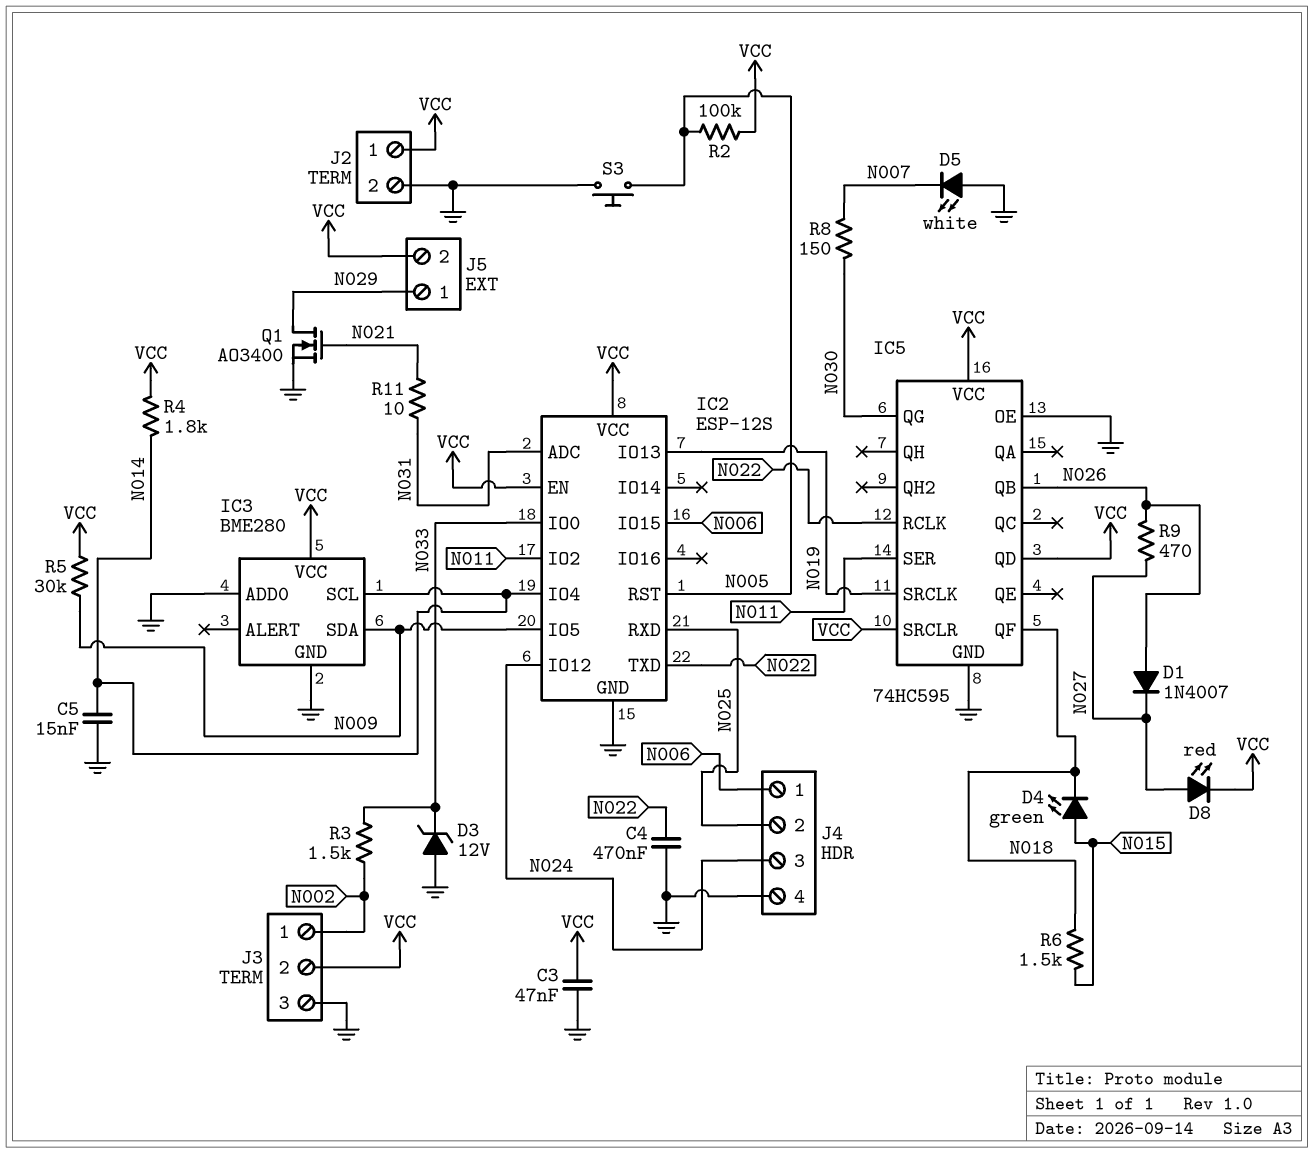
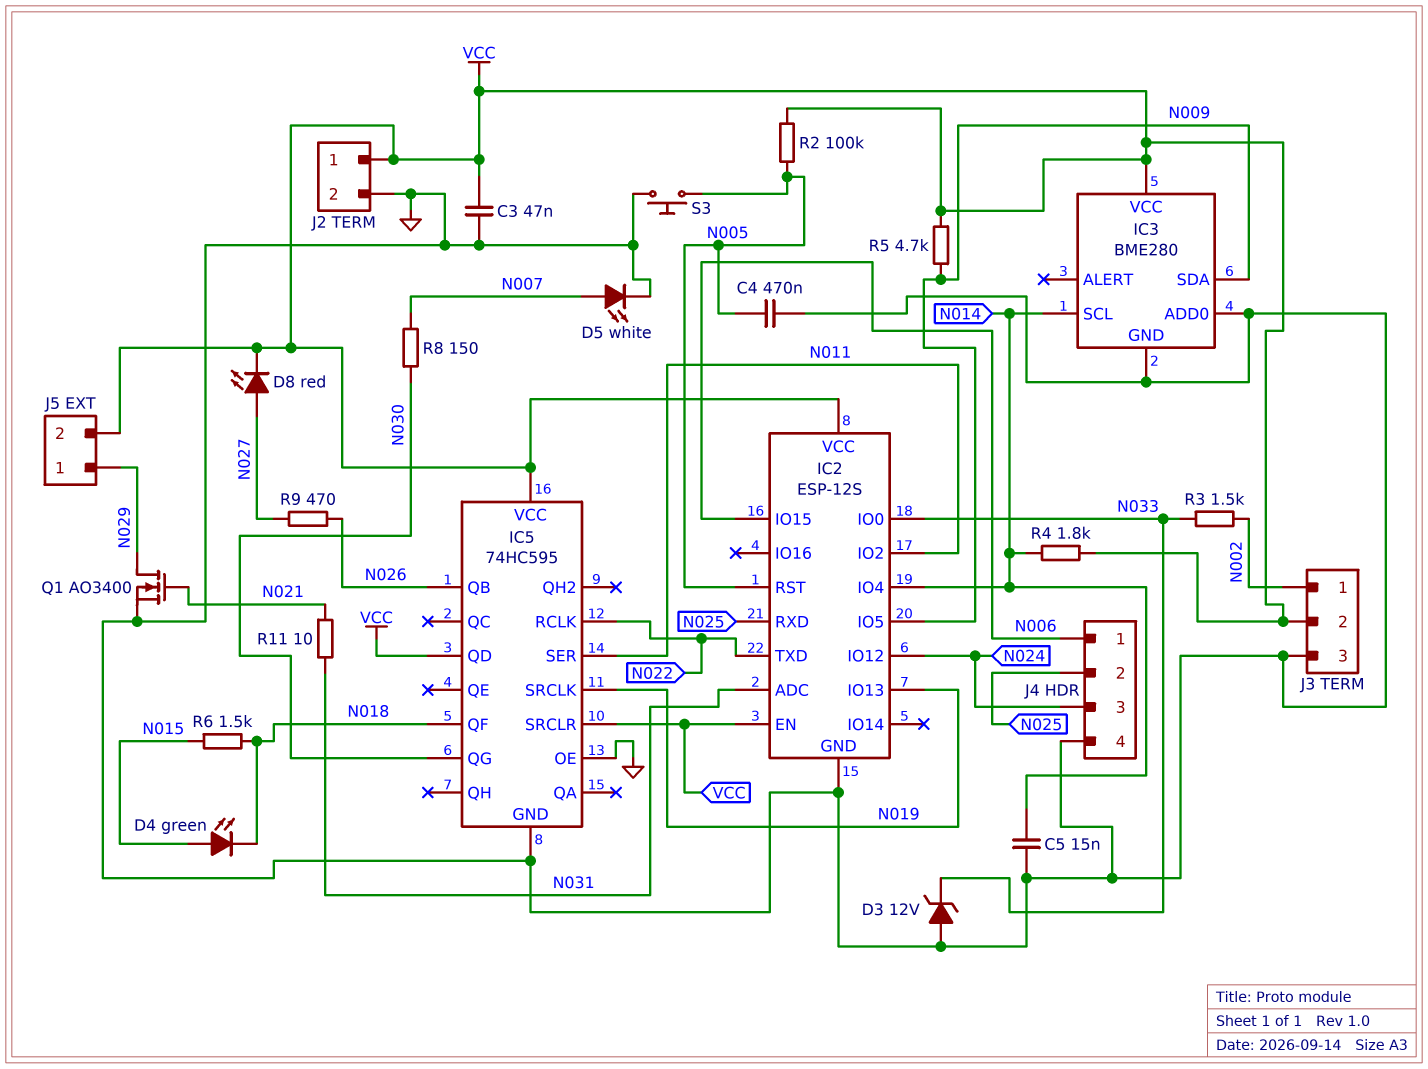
C4: 470nF (GND, N022) -> 470nF (GND, N005)
D1: diode 1N4007 (A N026, K N027) -> none
D5: LED white (A GND, K N007) -> LED white (A N007, K GND)
R5: 30k (N009, VCC) -> 4.7k (N009, VCC)

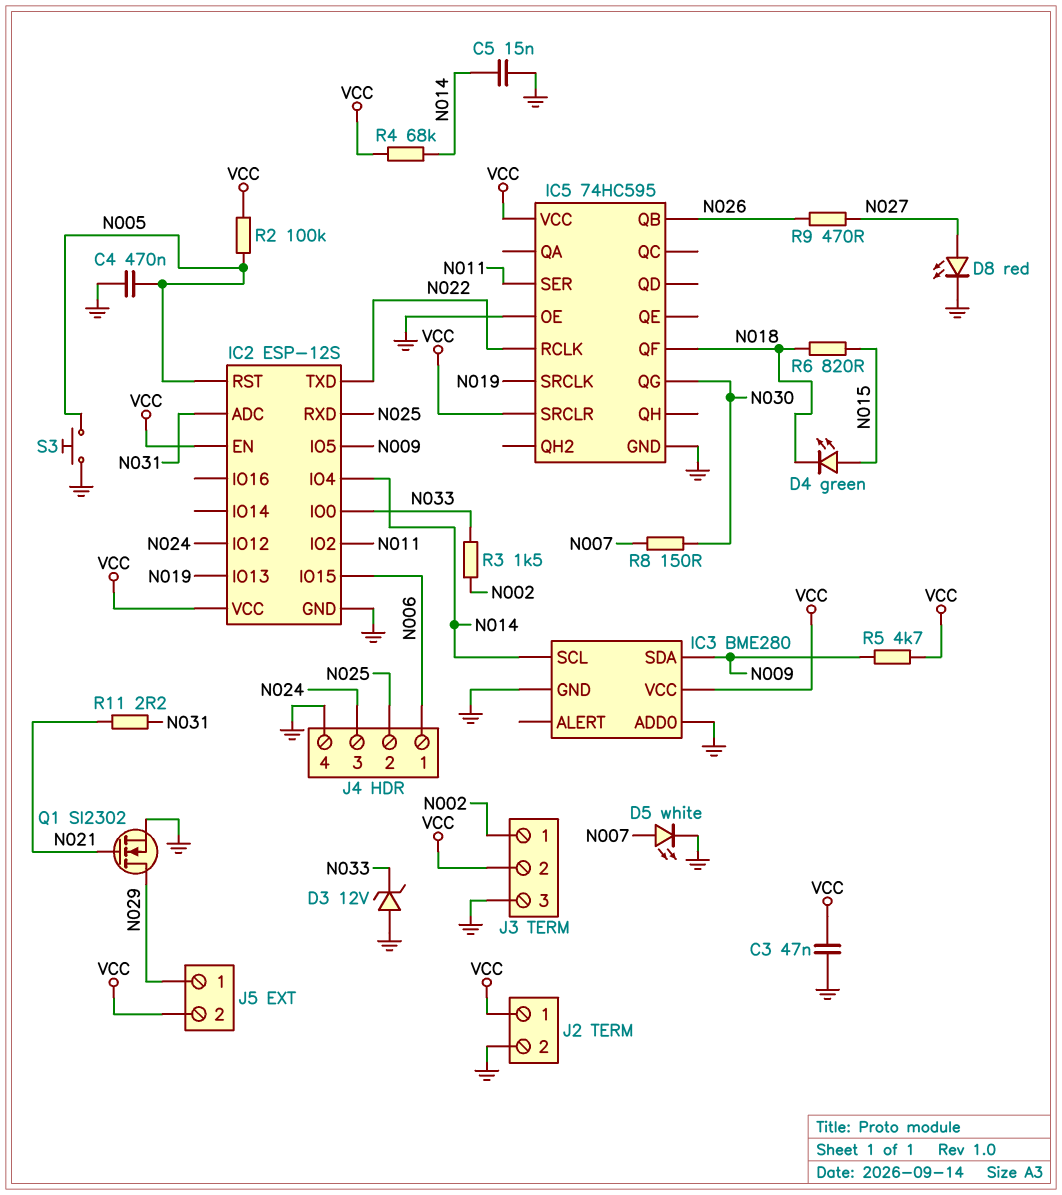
D8: LED red (A N027, K VCC) -> LED red (A N027, K GND)
IC5 pin QD: VCC -> none
Q1: NMOS AO3400 (G N021, D N029, S GND) -> NMOS SI2302 (G N021, D N029, S GND)
R4: 1.8k (N014, VCC) -> 68k (N014, VCC)
R6: 1.5k (N015, N018) -> 820 (N015, N018)
R11: 10 (N021, N031) -> 2.2 (N021, N031)

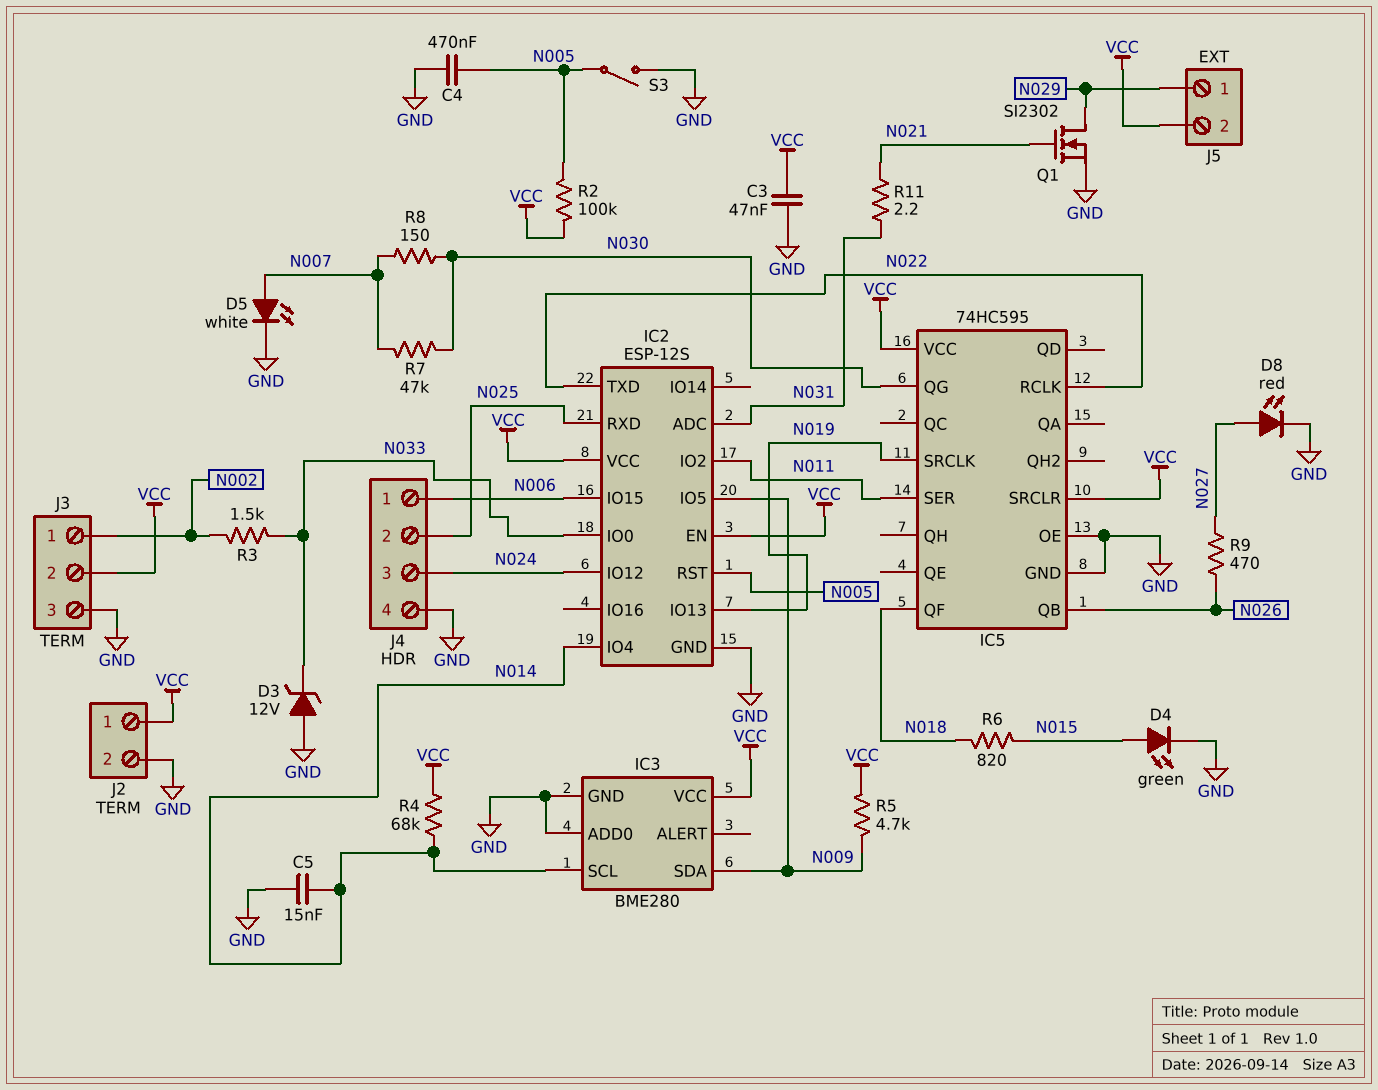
D4: LED green (A N015, K N018) -> LED green (A N015, K GND)
R7: none -> 47k (N007, N030)
S3: button (GND, N005) -> switch (GND, N005)

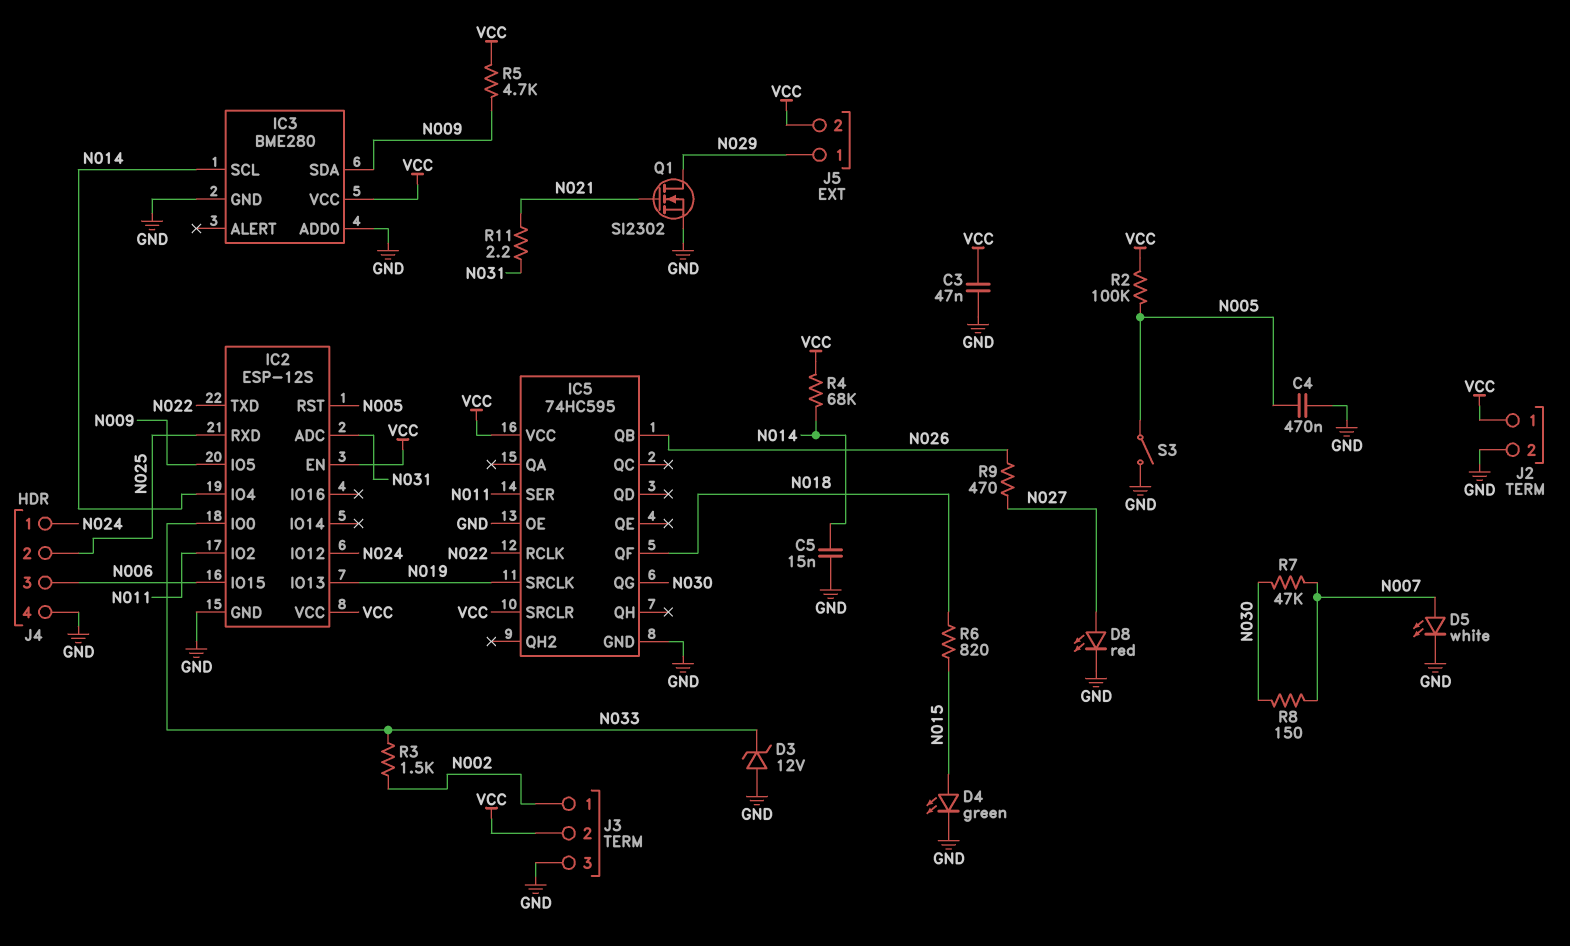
J4 pin 1: N006 -> N024
J4 pin 3: N024 -> N006

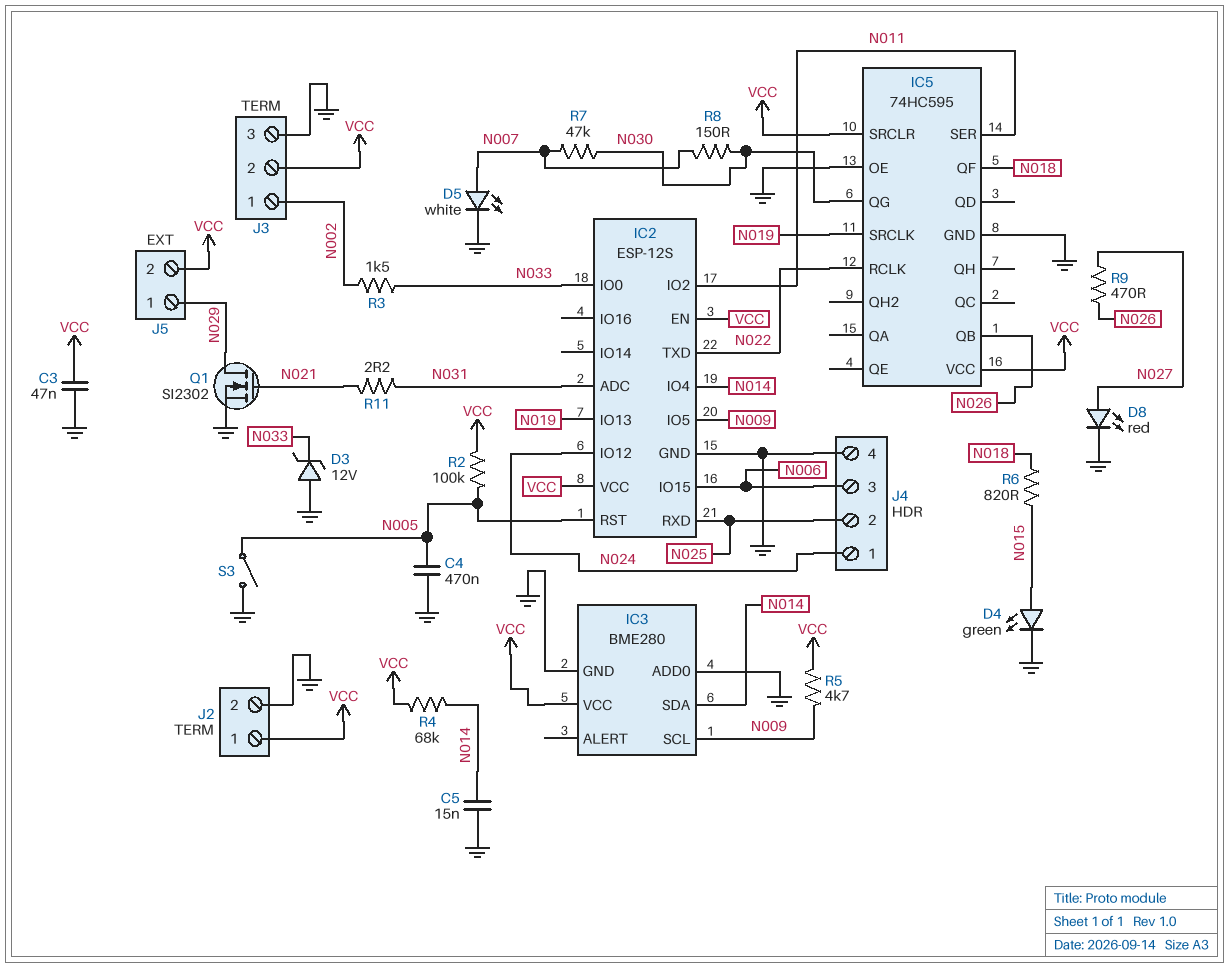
IC3 pin SCL: N014 -> N009
IC3 pin SDA: N009 -> N014

